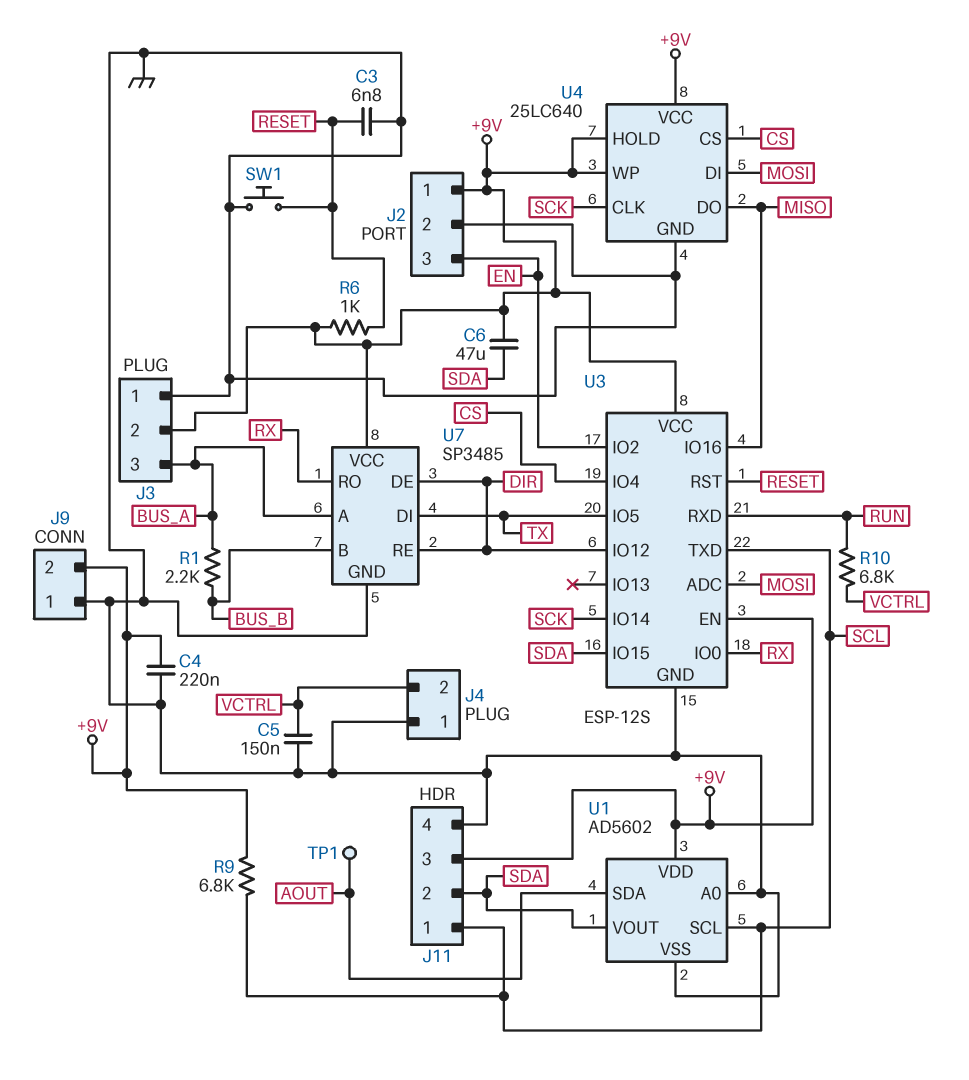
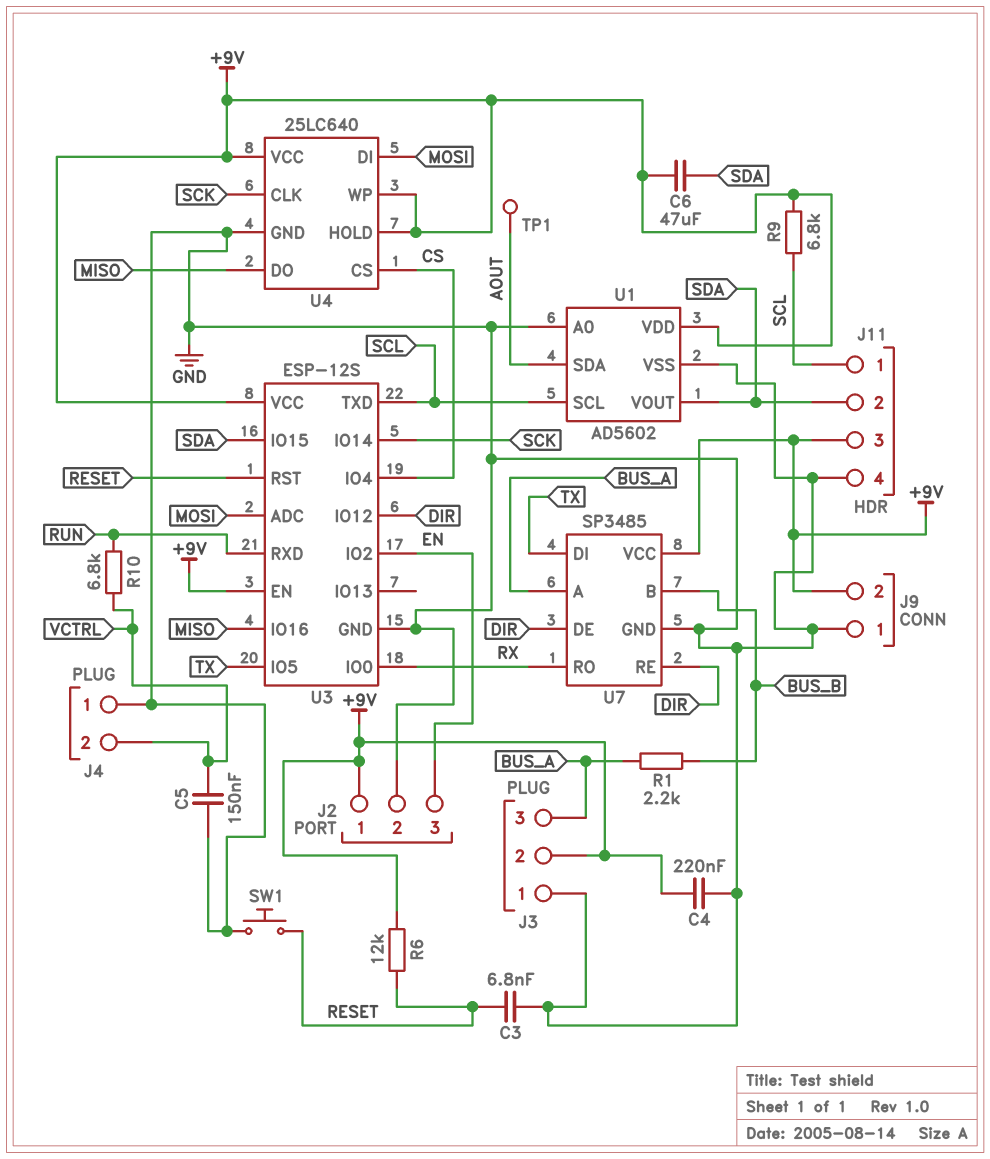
R6: 1k (+9V, RESET) -> 12k (+9V, RESET)

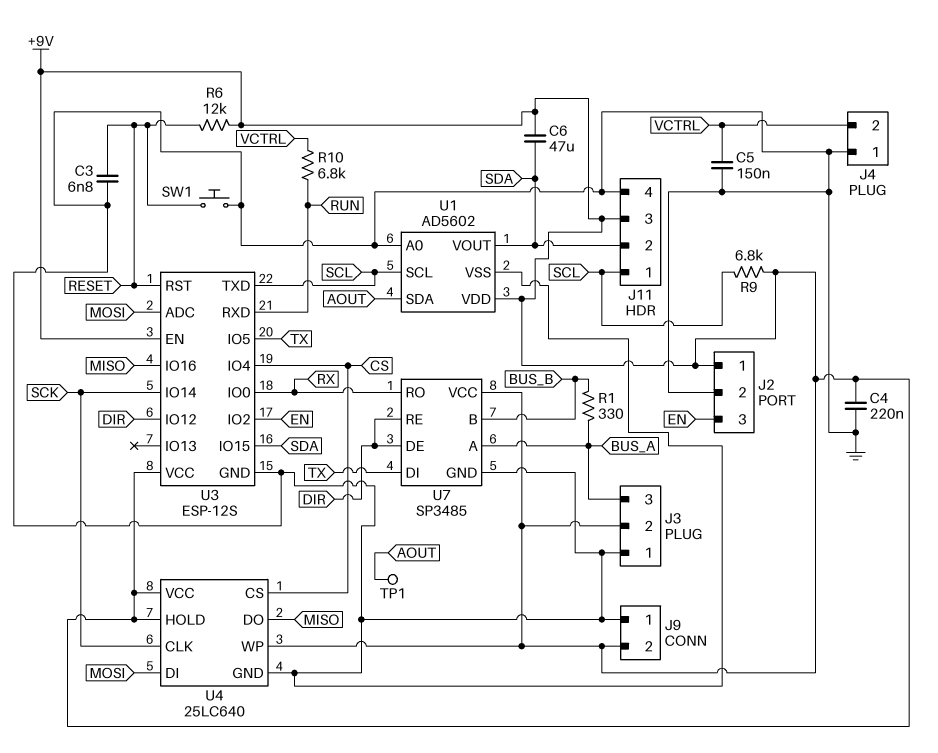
R1: 2.2k (BUS_A, BUS_B) -> 330 (BUS_A, BUS_B)

